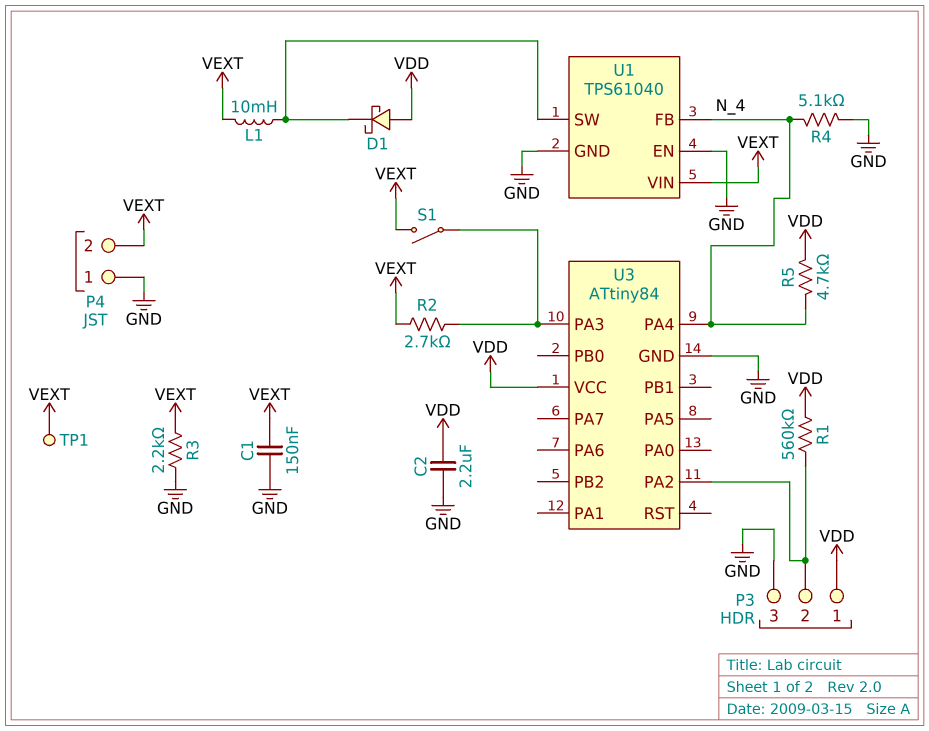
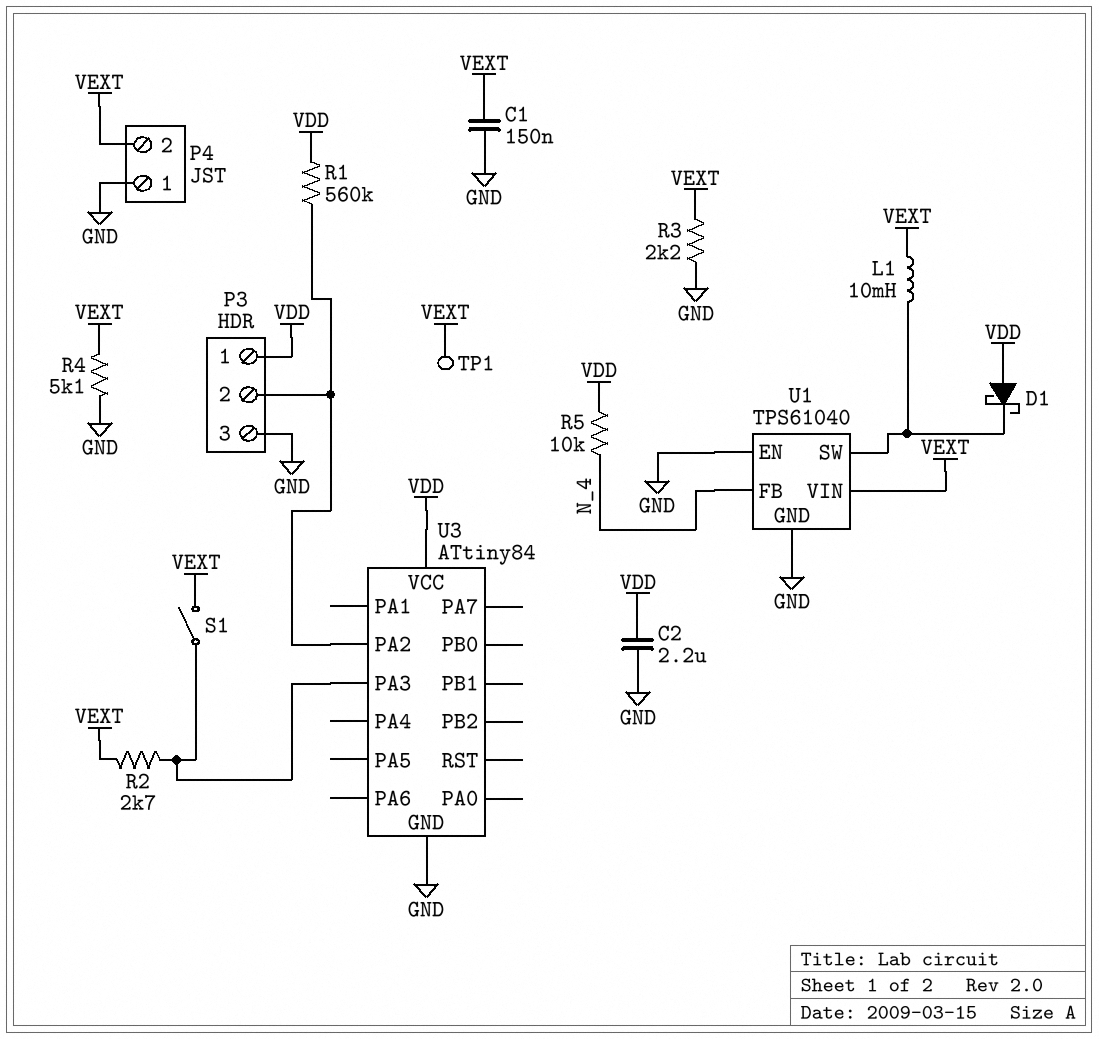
R4: 5.1k (GND, N_4) -> 5.1k (GND, VEXT)
R5: 4.7k (N_4, VDD) -> 10k (N_4, VDD)
U3 pin PA4: N_4 -> none

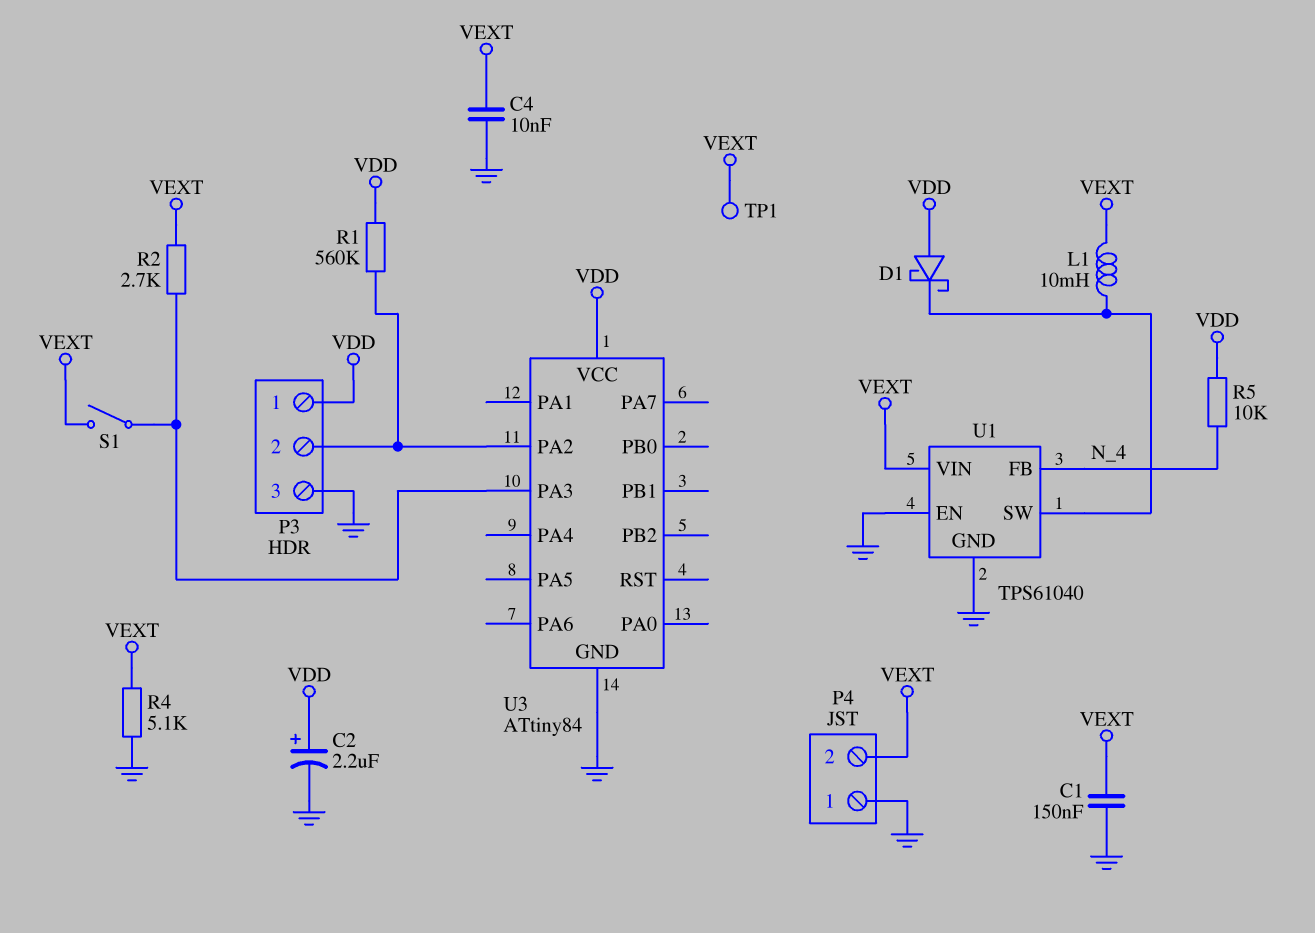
C2: 2.2uF (GND, VDD) -> 2.2uF (plus VDD, minus GND)
C4: none -> 10nF (GND, VEXT)
R3: 2.2k (GND, VEXT) -> none

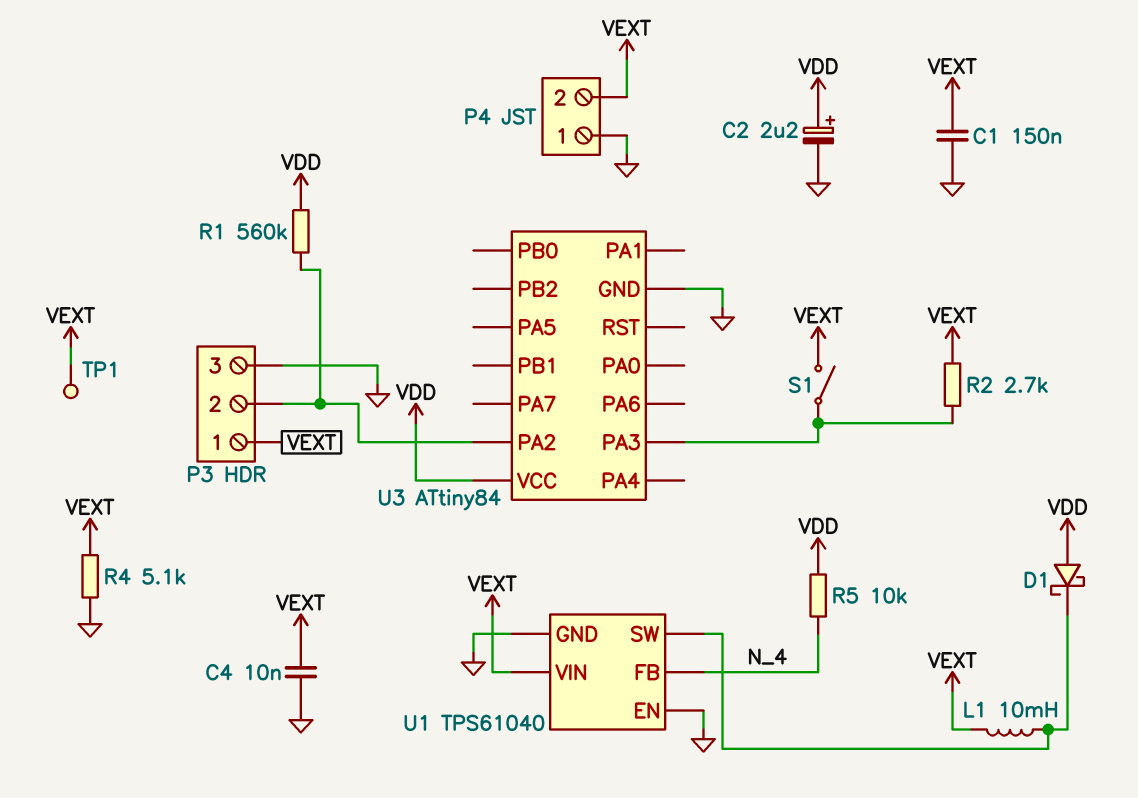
P3 pin 1: VDD -> VEXT

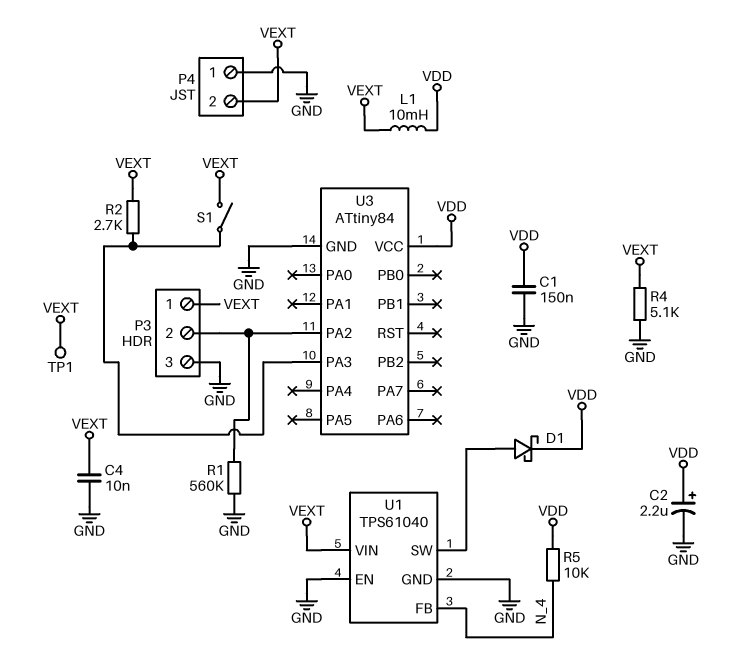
C1: 150nF (GND, VEXT) -> 150nF (GND, VDD)
D1: schottky (A VDD, K U1/SW) -> schottky (A U1/SW, K VDD)
L1: 10mH (U1/SW, VEXT) -> 10mH (VDD, VEXT)
R1: 560k (P3/2, VDD) -> 560k (GND, P3/2)

